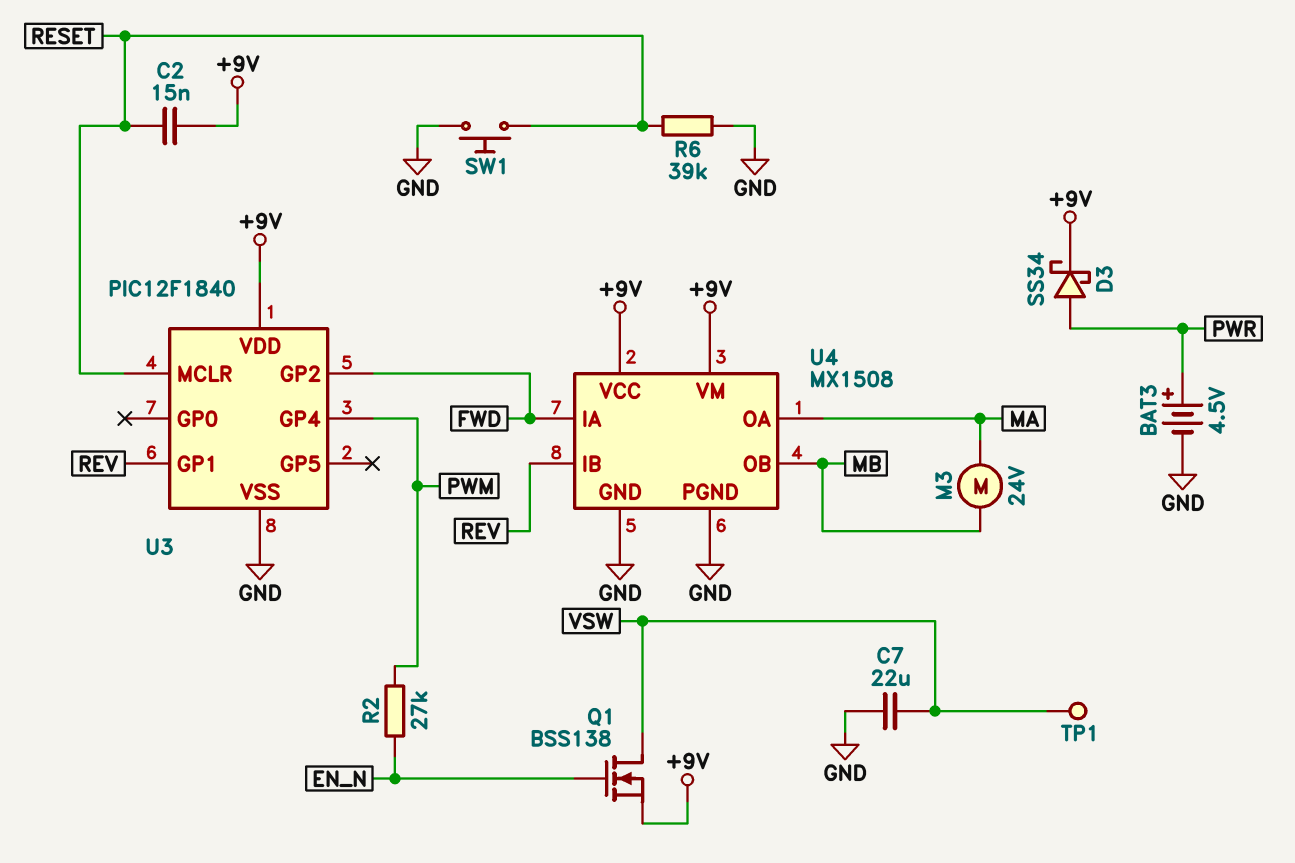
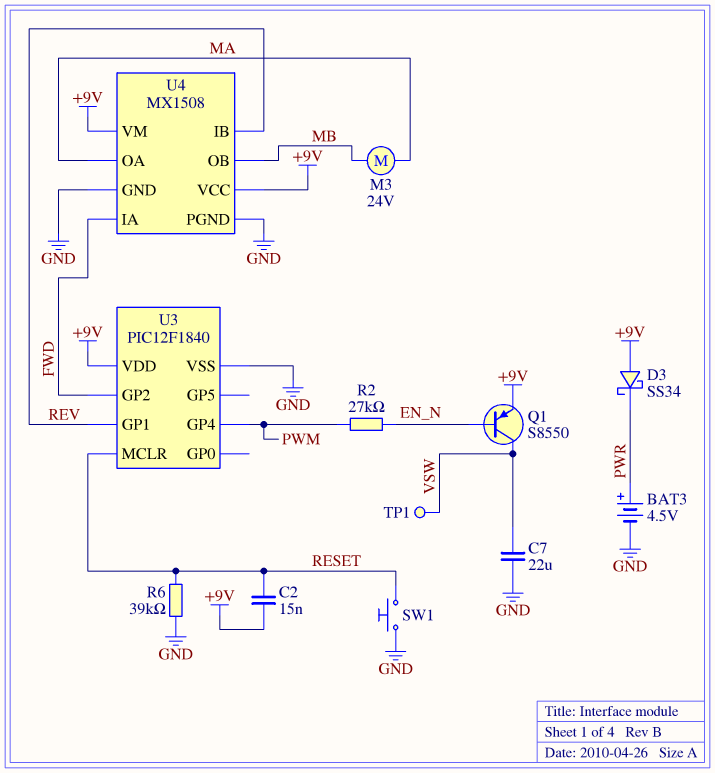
D3: schottky SS34 (A PWR, K +9V) -> schottky SS34 (A +9V, K PWR)
Q1: NMOS BSS138 (G EN_N, D VSW, S +9V) -> PNP S8550 (B EN_N, C VSW, E +9V)

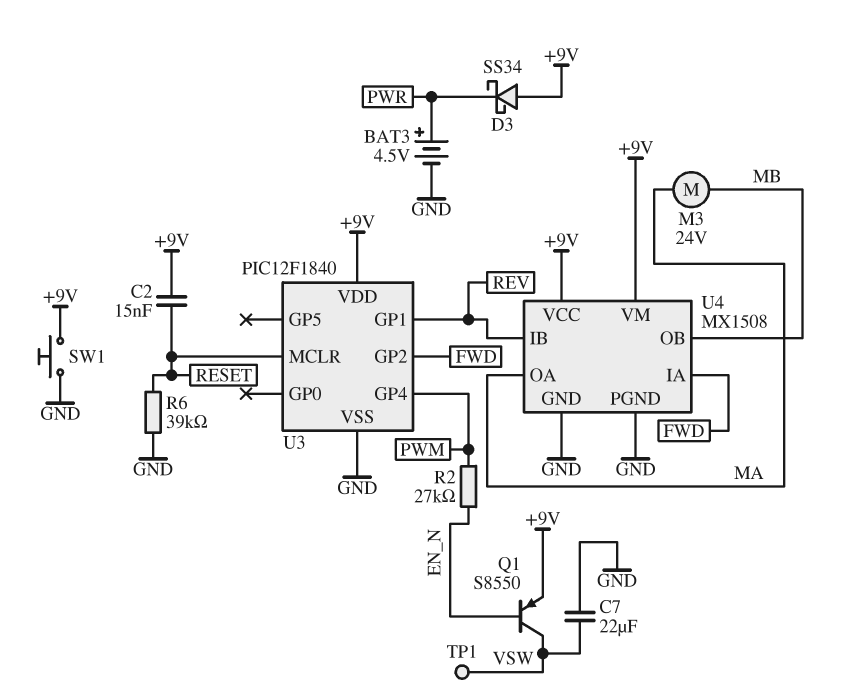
SW1: button (GND, RESET) -> button (+9V, GND)

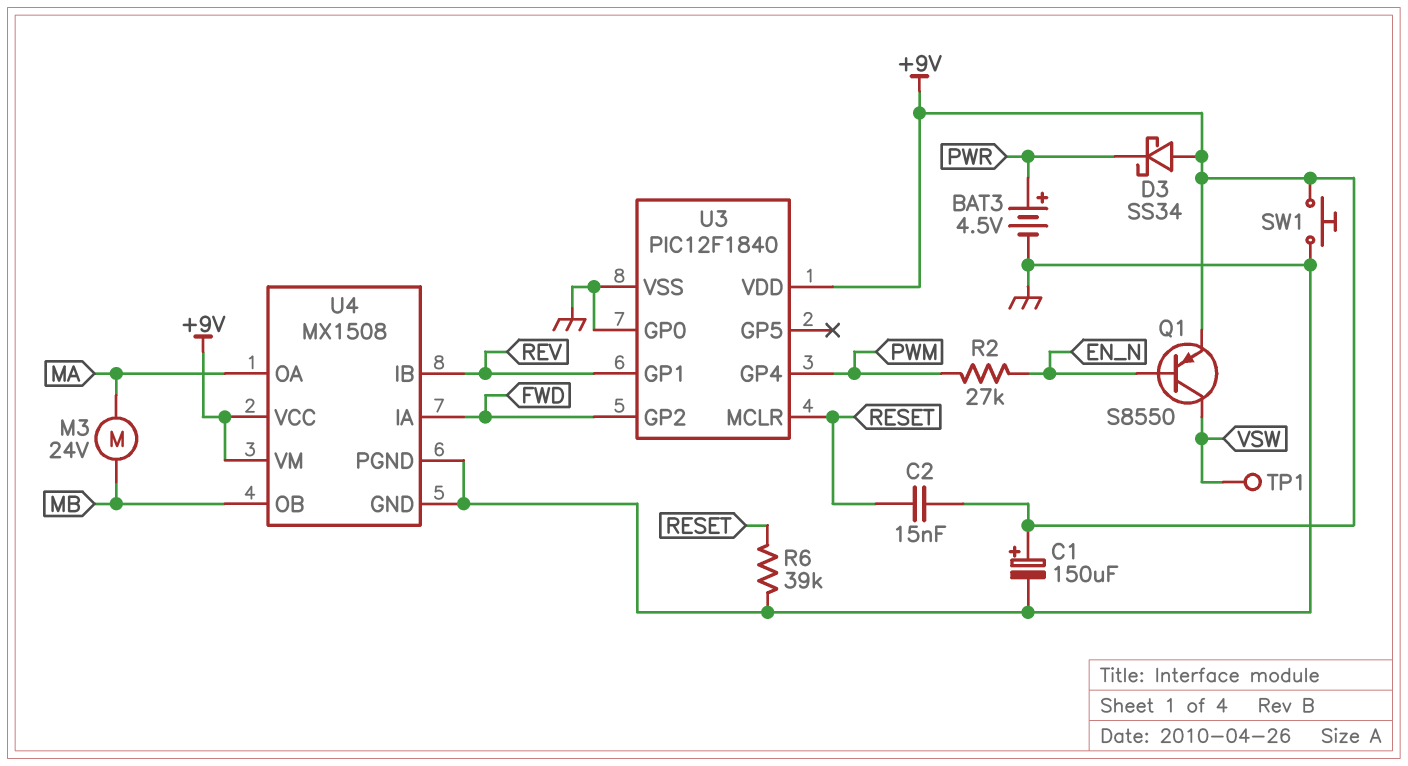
C1: none -> 150uF (plus +9V, minus GND)
C7: 22uF (GND, VSW) -> none
U3 pin GP0: none -> GND

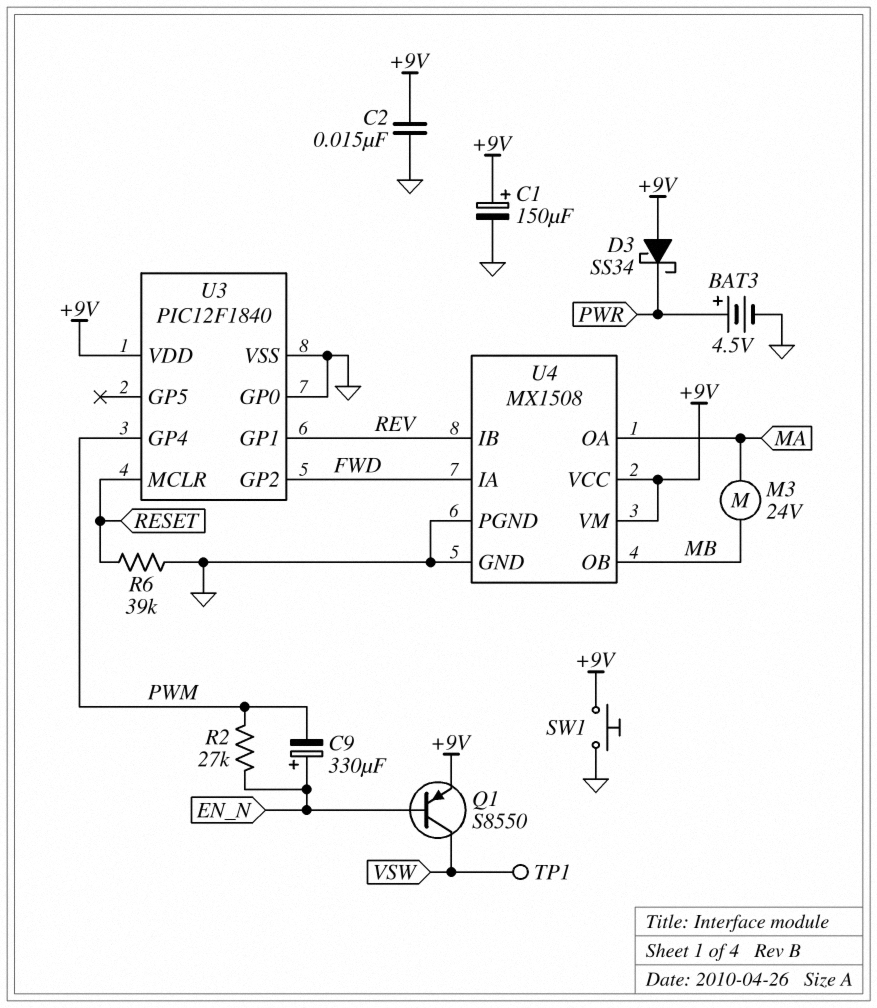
C2: 15nF (+9V, RESET) -> 15nF (+9V, GND)
C9: none -> 330uF (plus EN_N, minus PWM)

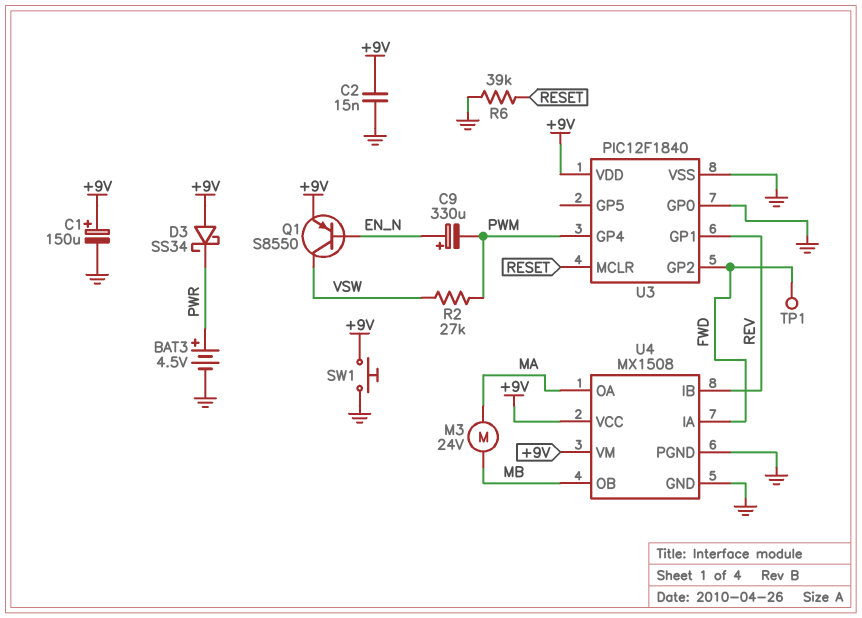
R2: 27k (EN_N, PWM) -> 27k (PWM, VSW)
TP1: test point (VSW) -> test point (FWD)

